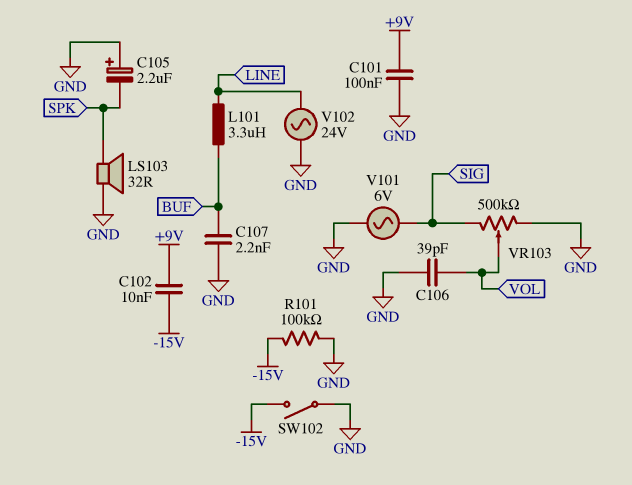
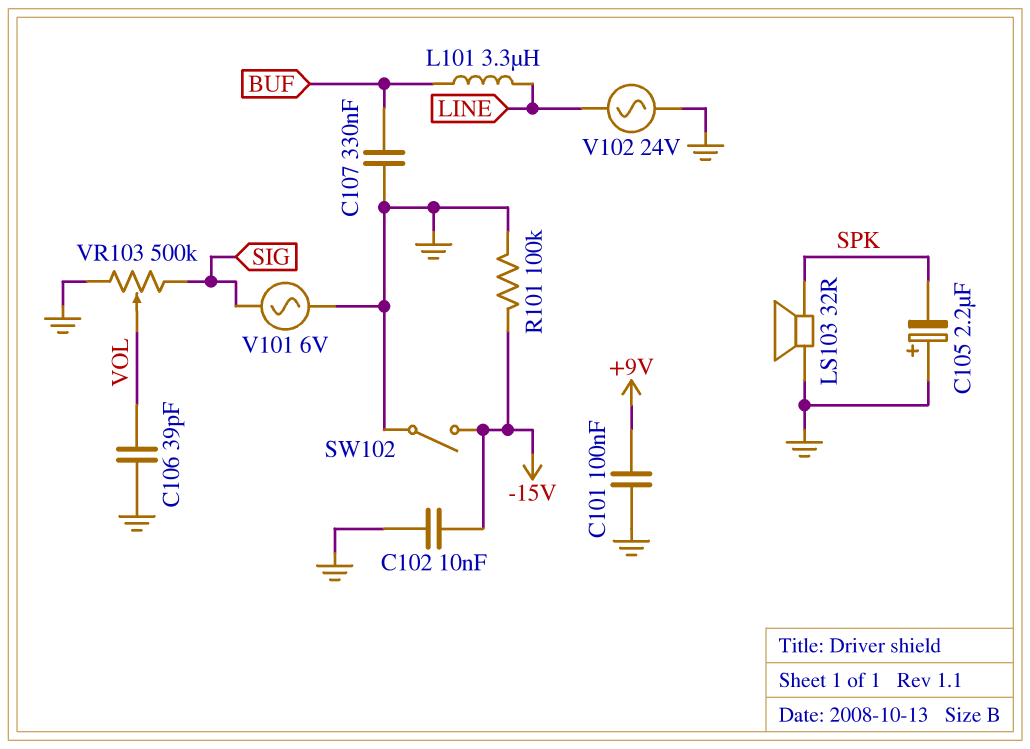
C102: 10nF (+9V, -15V) -> 10nF (-15V, GND)
C107: 2.2nF (BUF, GND) -> 330nF (BUF, GND)

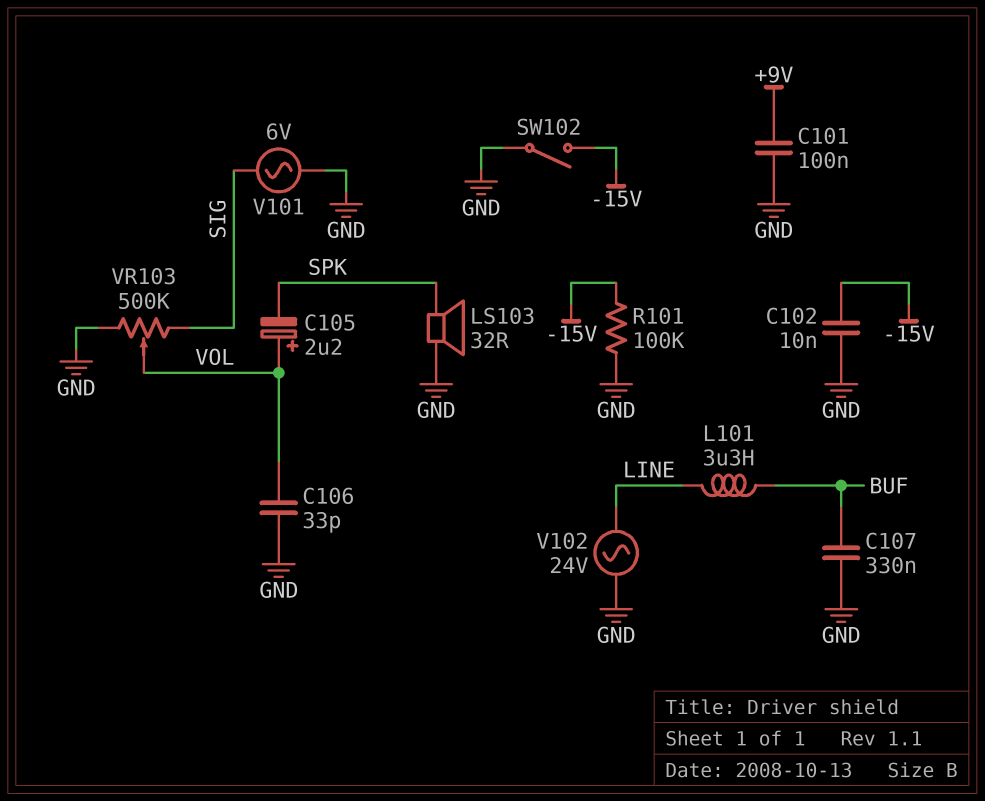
C105: 2.2uF (plus GND, minus SPK) -> 2.2uF (plus VOL, minus SPK)
C106: 39pF (GND, VOL) -> 33pF (GND, VOL)

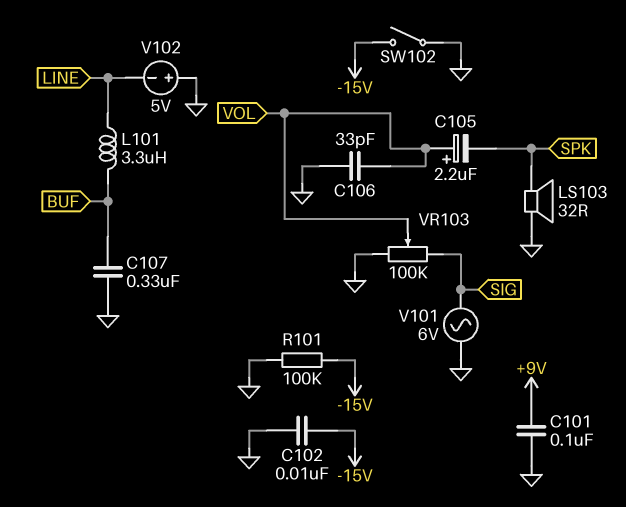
V102: AC 24V (GND, LINE) -> 5V (plus GND, minus LINE)
VR103: 500k (GND, SIG, wiper VOL) -> 100k (GND, SIG, wiper VOL)

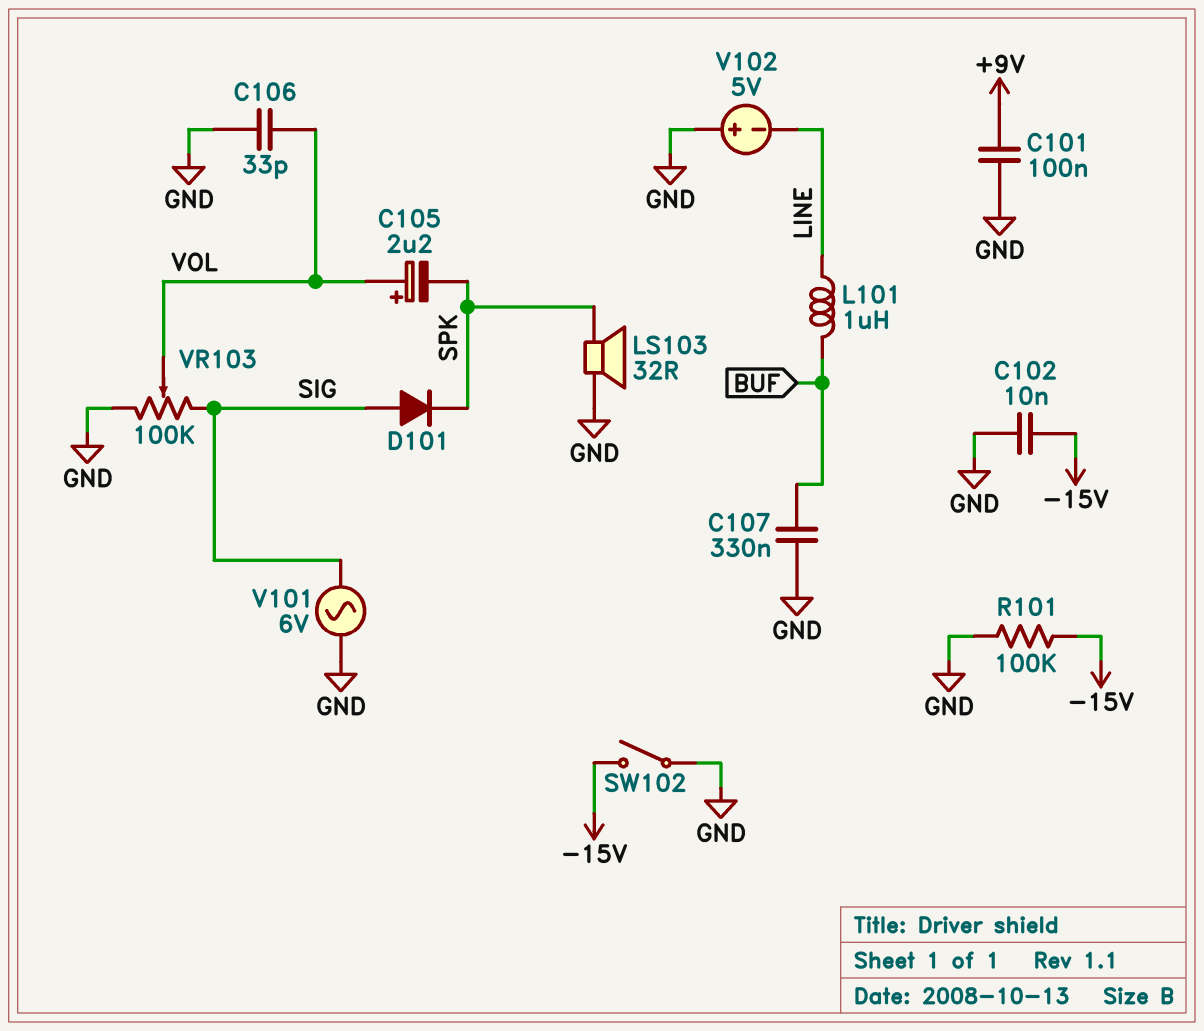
D101: none -> diode (A SIG, K SPK)
L101: 3.3uH (BUF, LINE) -> 1uH (BUF, LINE)

